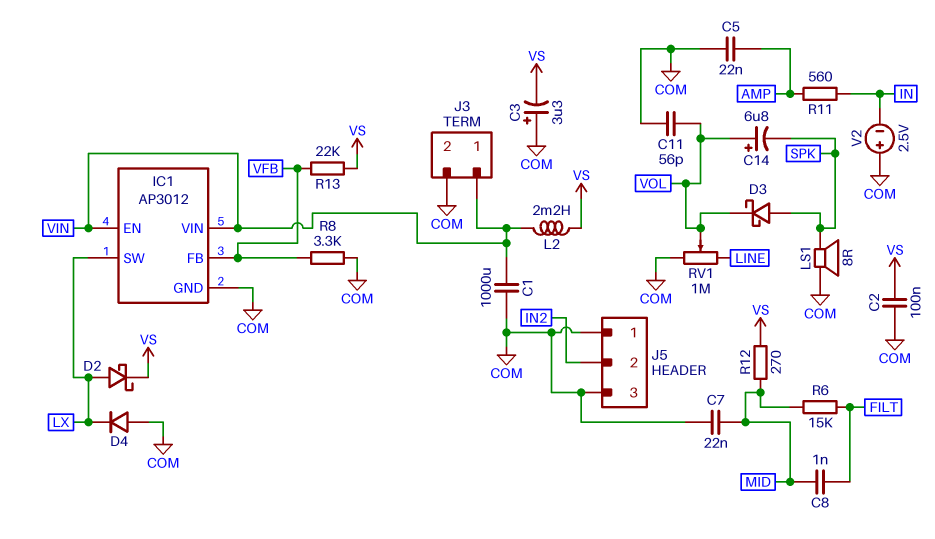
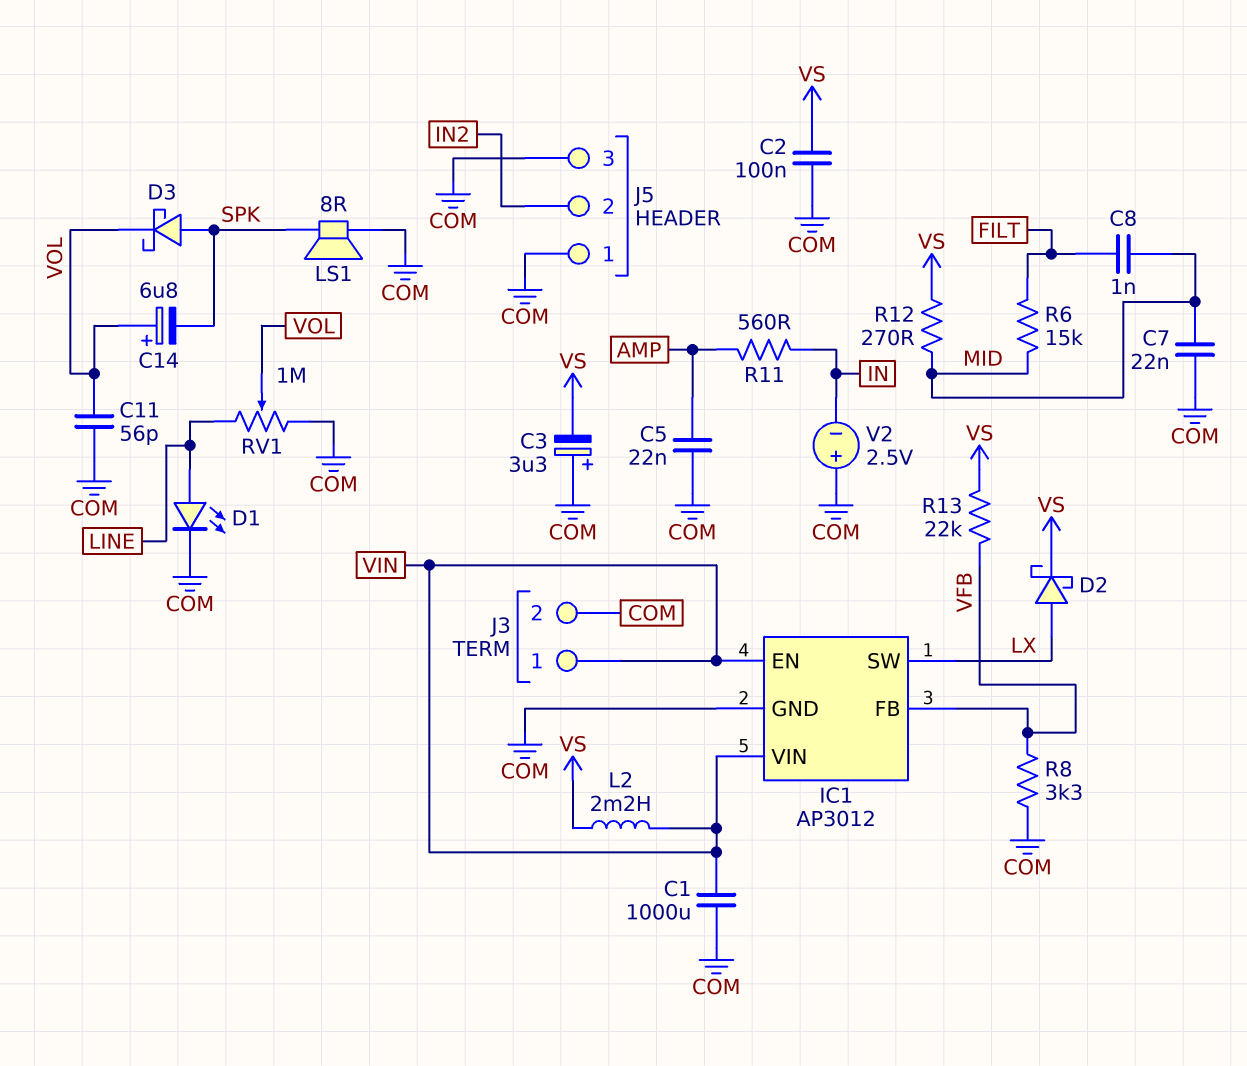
D1: none -> LED (A LINE, K COM)
D4: diode (A COM, K LX) -> none

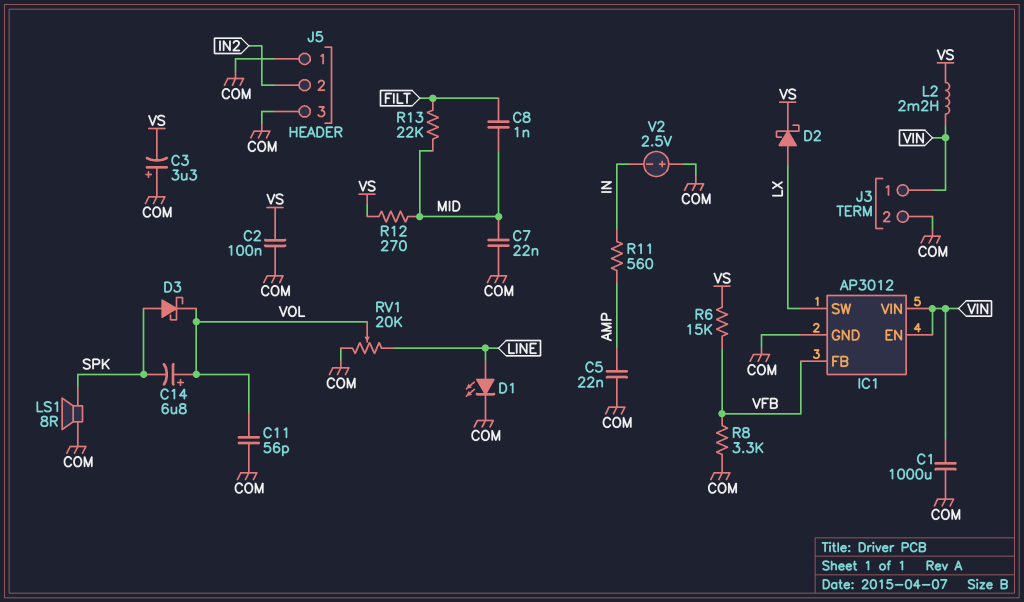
R6: 15k (FILT, MID) -> 15k (VFB, VS)
R13: 22k (VFB, VS) -> 22k (FILT, MID)
RV1: 1M (COM, LINE, wiper VOL) -> 20k (COM, LINE, wiper VOL)

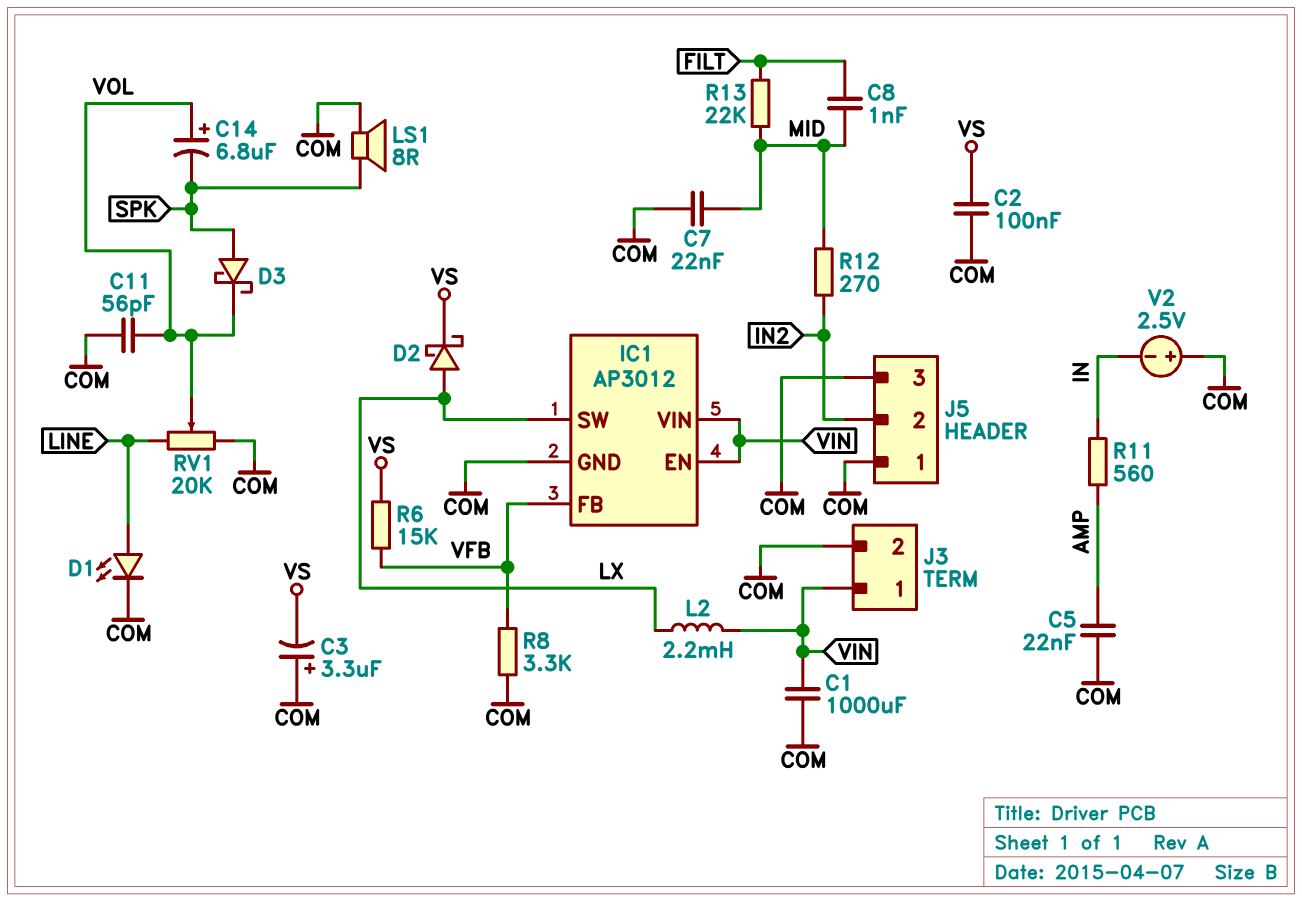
L2: 2.2mH (VIN, VS) -> 2.2mH (LX, VIN)
R12: 270 (MID, VS) -> 270 (IN2, MID)

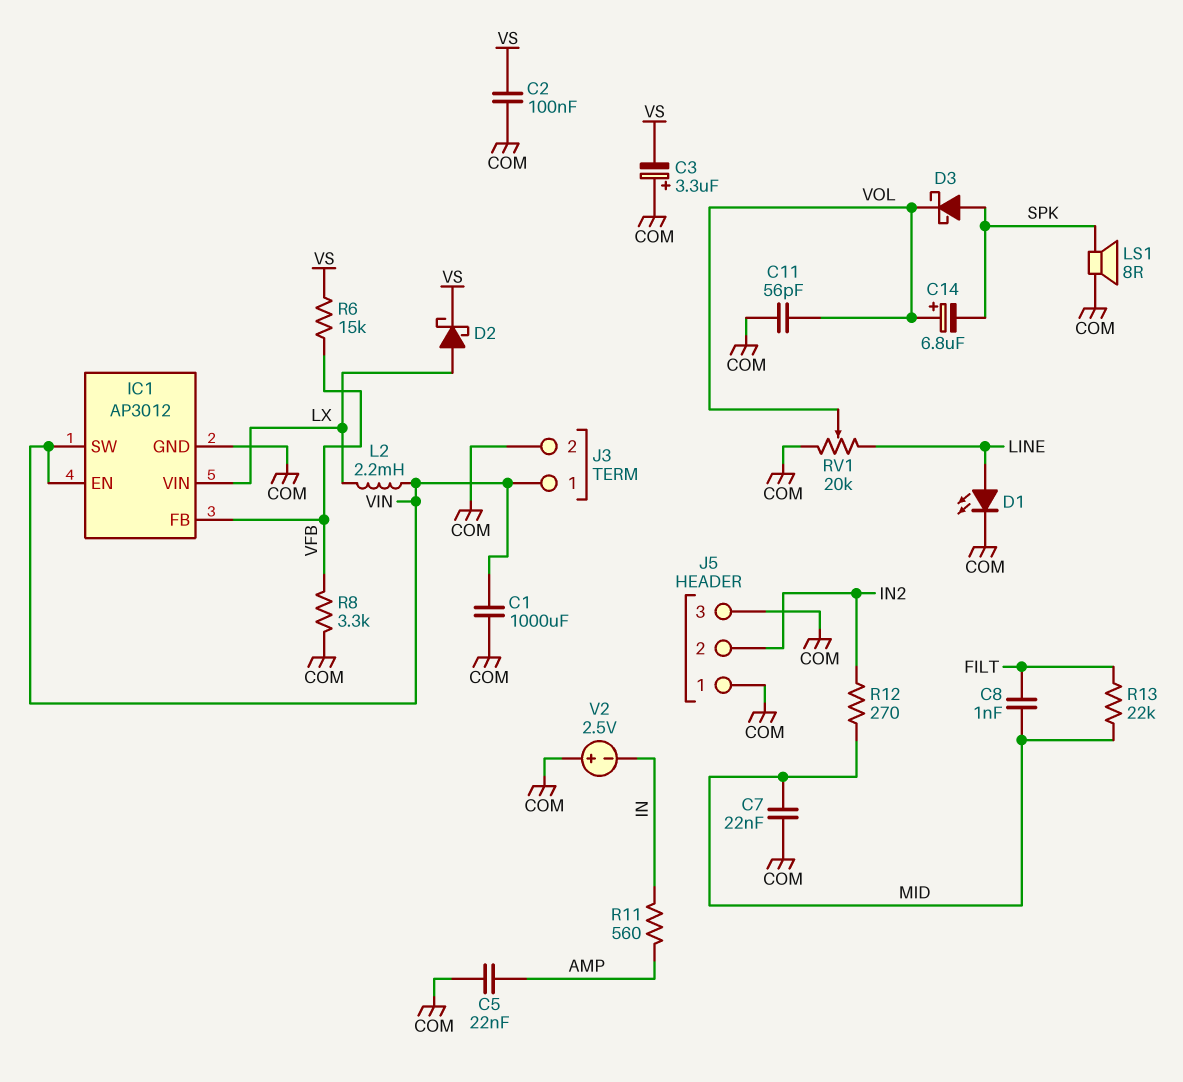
IC1 pin SW: LX -> VIN
IC1 pin VIN: VIN -> LX

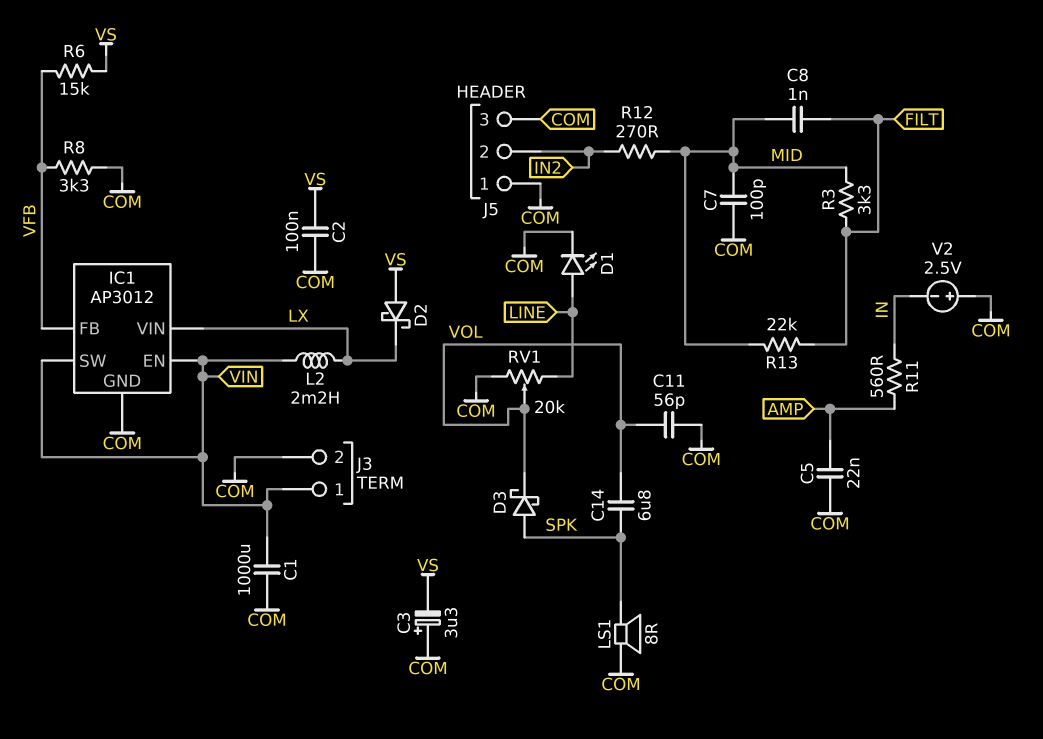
C7: 22nF (COM, MID) -> 100pF (COM, MID)
C14: 6.8uF (plus VOL, minus SPK) -> 6.8uF (SPK, VOL)
D2: schottky (A LX, K VS) -> schottky (A VS, K LX)
R3: none -> 3.3k (FILT, MID)

